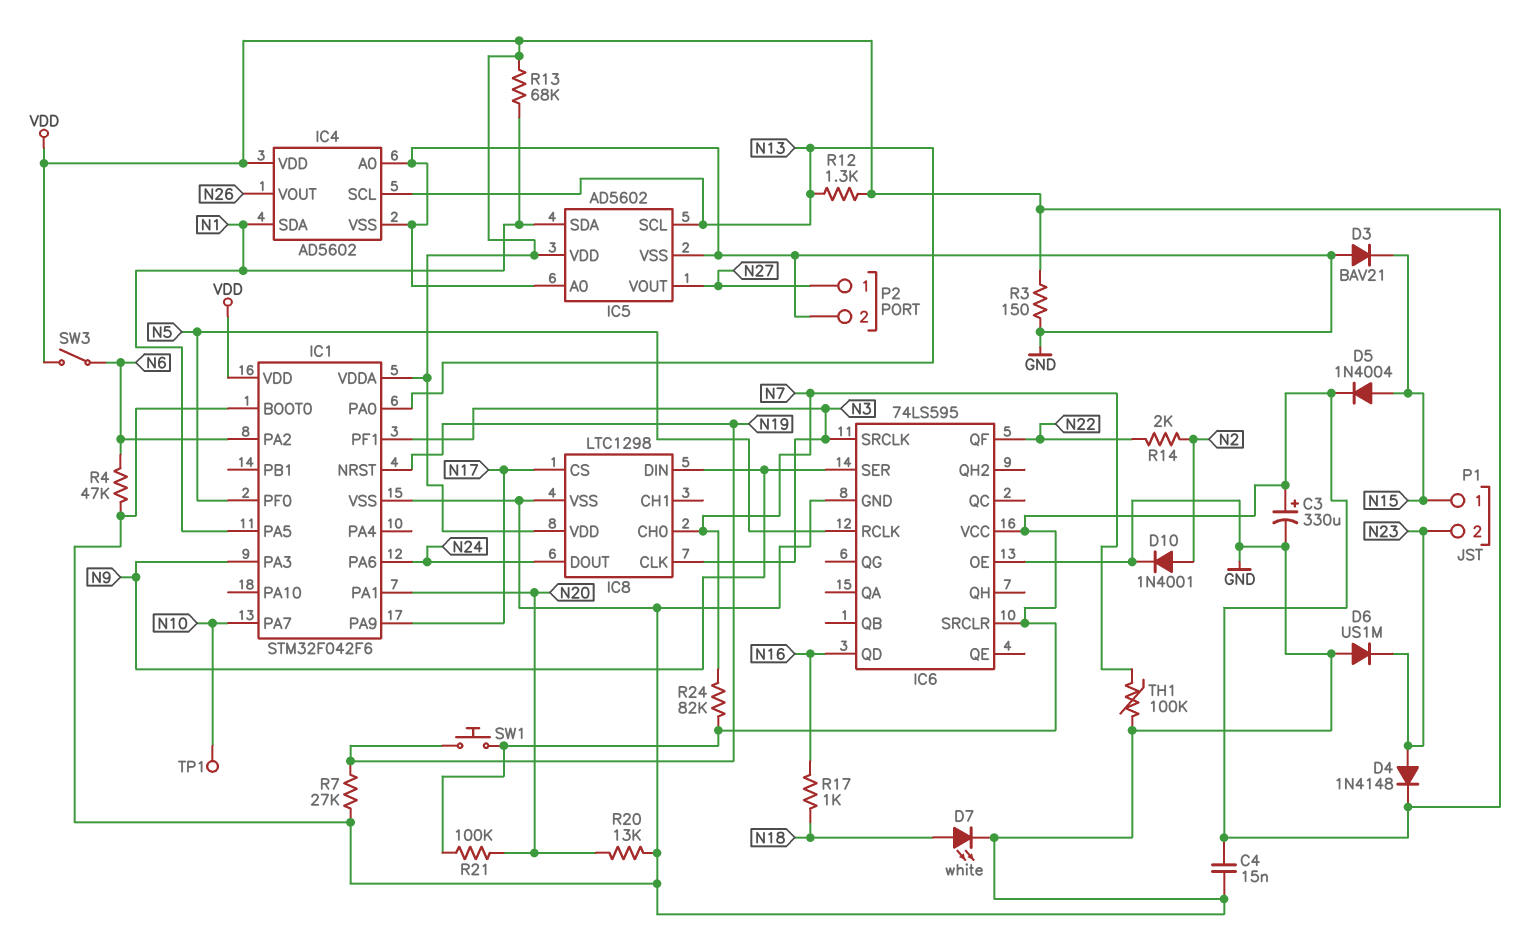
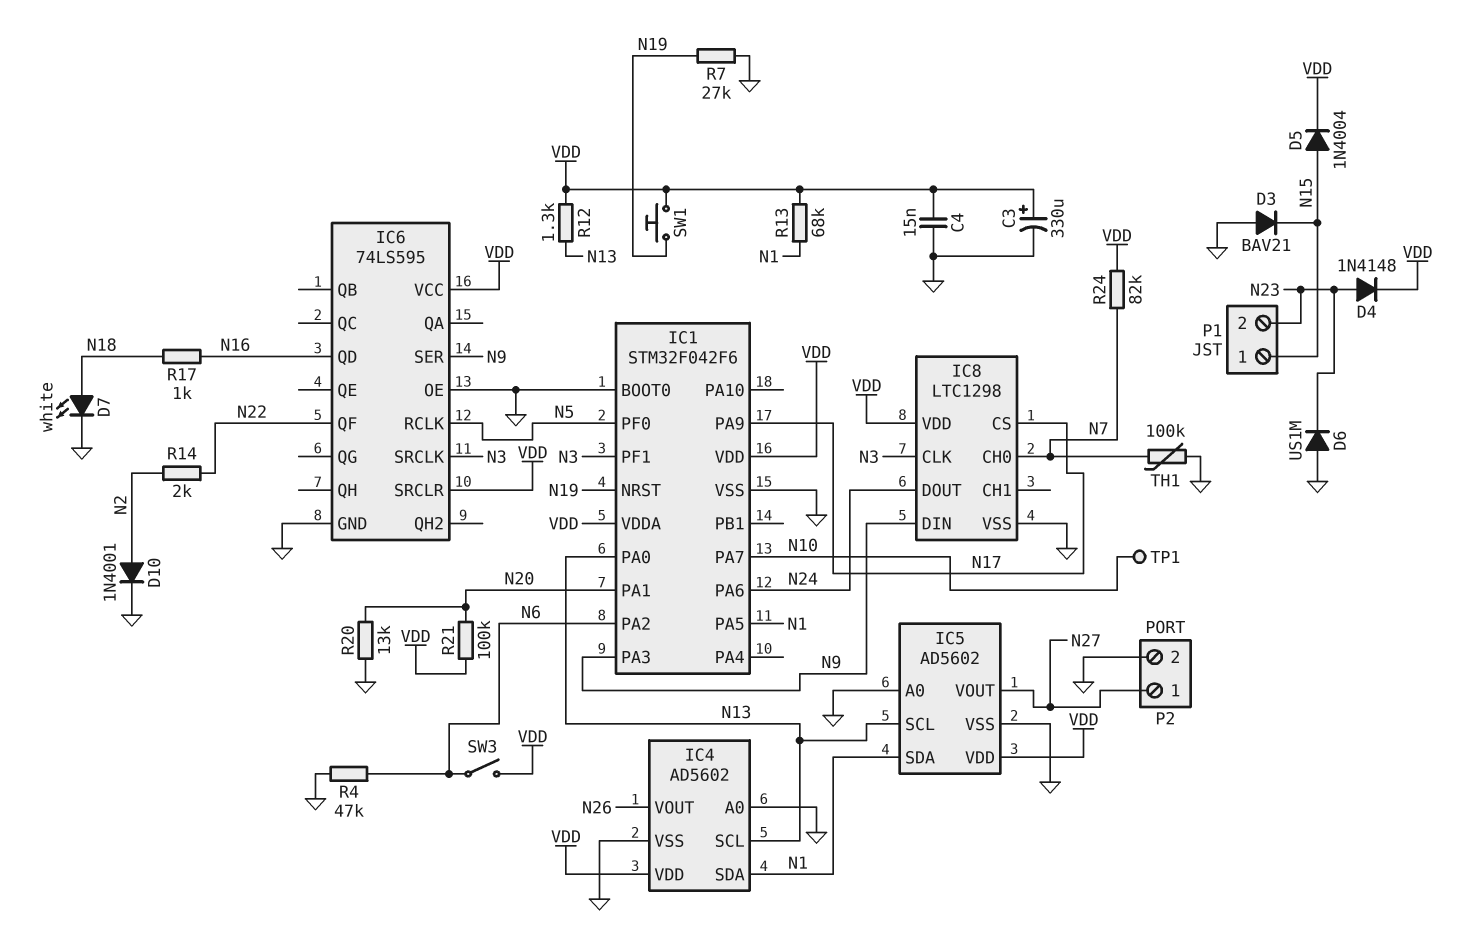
R3: 150 (GND, VDD) -> none

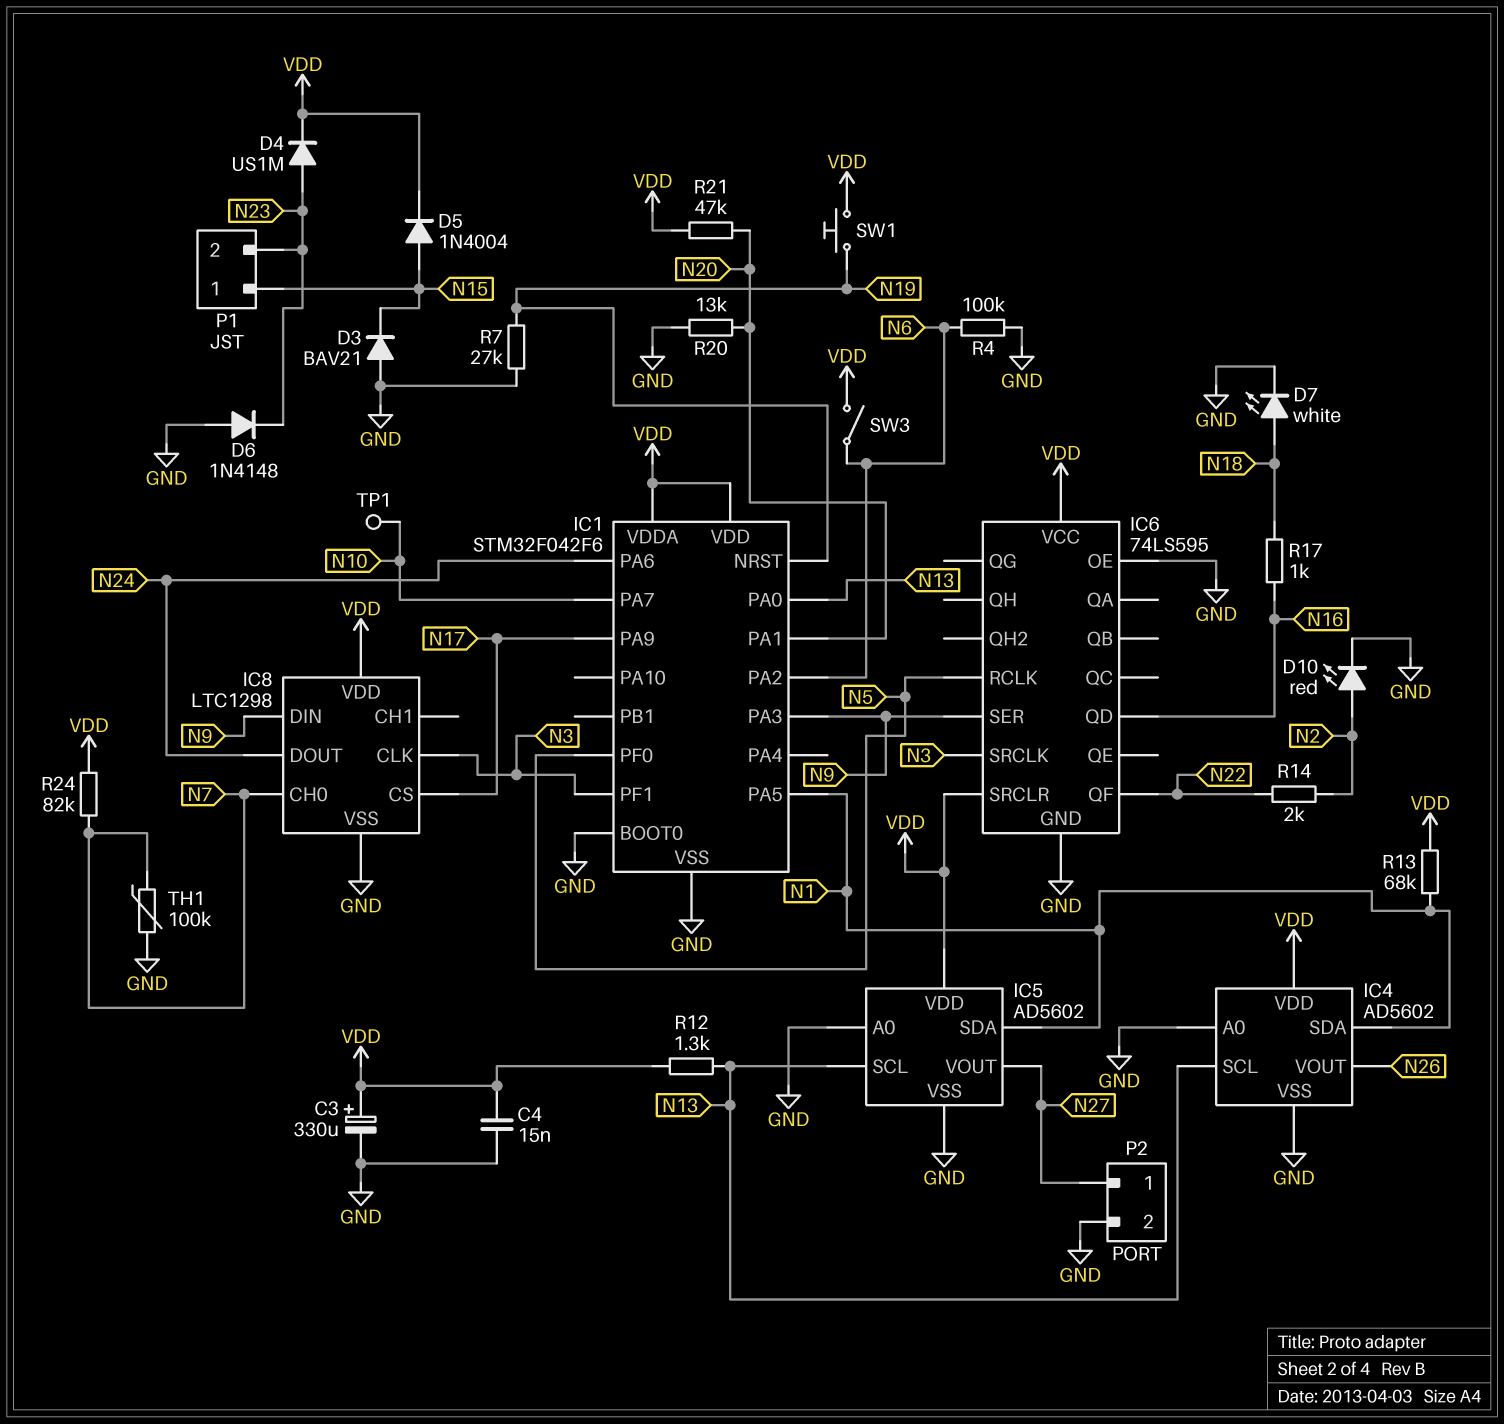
D4: diode 1N4148 (A N23, K VDD) -> diode US1M (A N23, K VDD)
D6: diode US1M (A GND, K N23) -> diode 1N4148 (A GND, K N23)
D10: diode 1N4001 (A N2, K GND) -> LED red (A N2, K GND)
R4: 47k (GND, N6) -> 100k (GND, N6)
R21: 100k (N20, VDD) -> 47k (N20, VDD)

